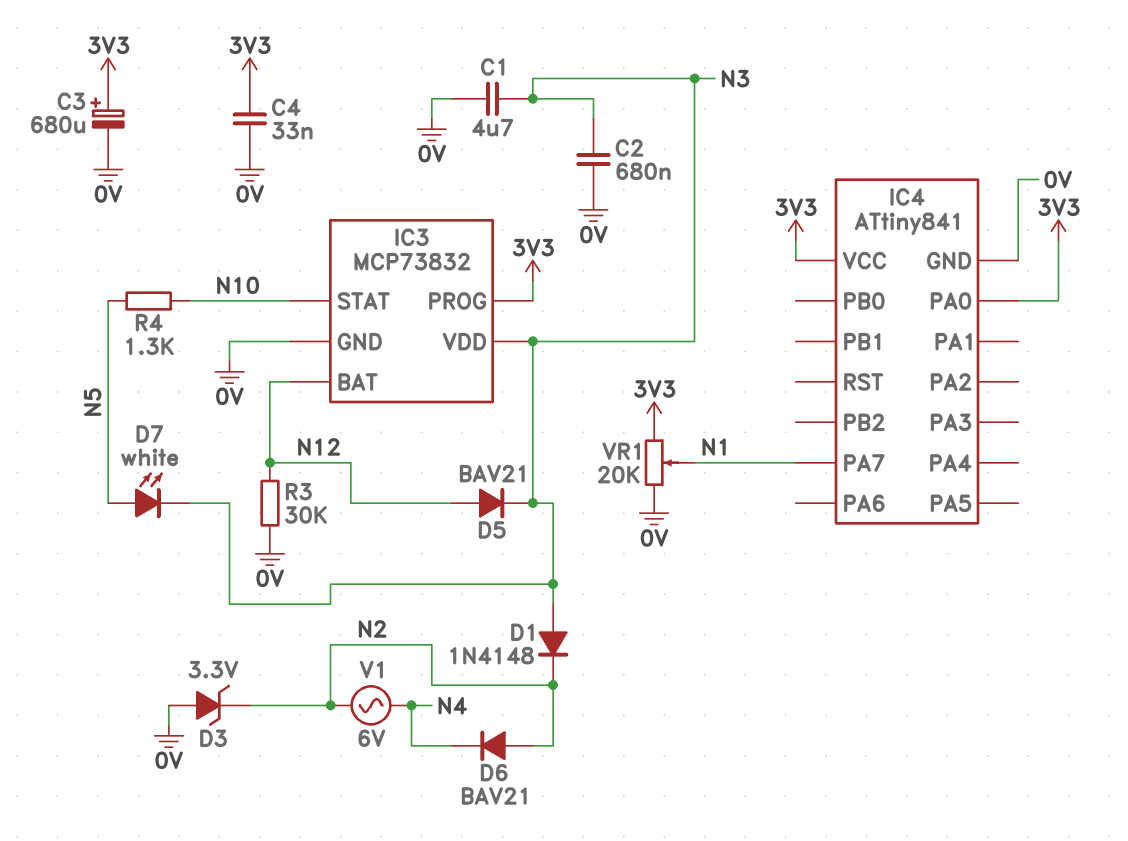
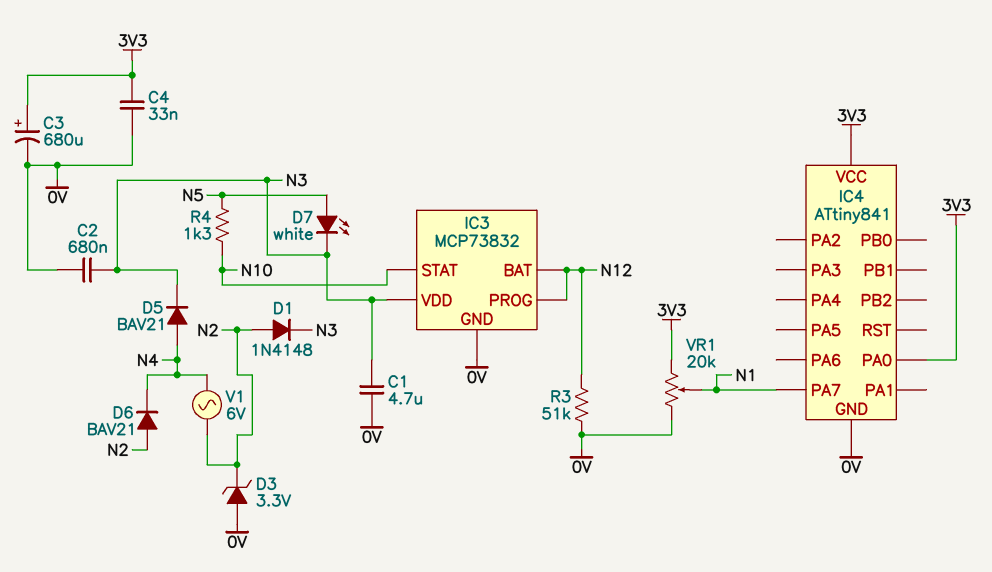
D1: diode 1N4148 (A N3, K N2) -> diode 1N4148 (A N2, K N3)
D5: diode BAV21 (A N12, K N3) -> diode BAV21 (A N4, K N3)
IC3 pin PROG: 3V3 -> N12
R3: 30k (0V, N12) -> 51k (0V, N12)

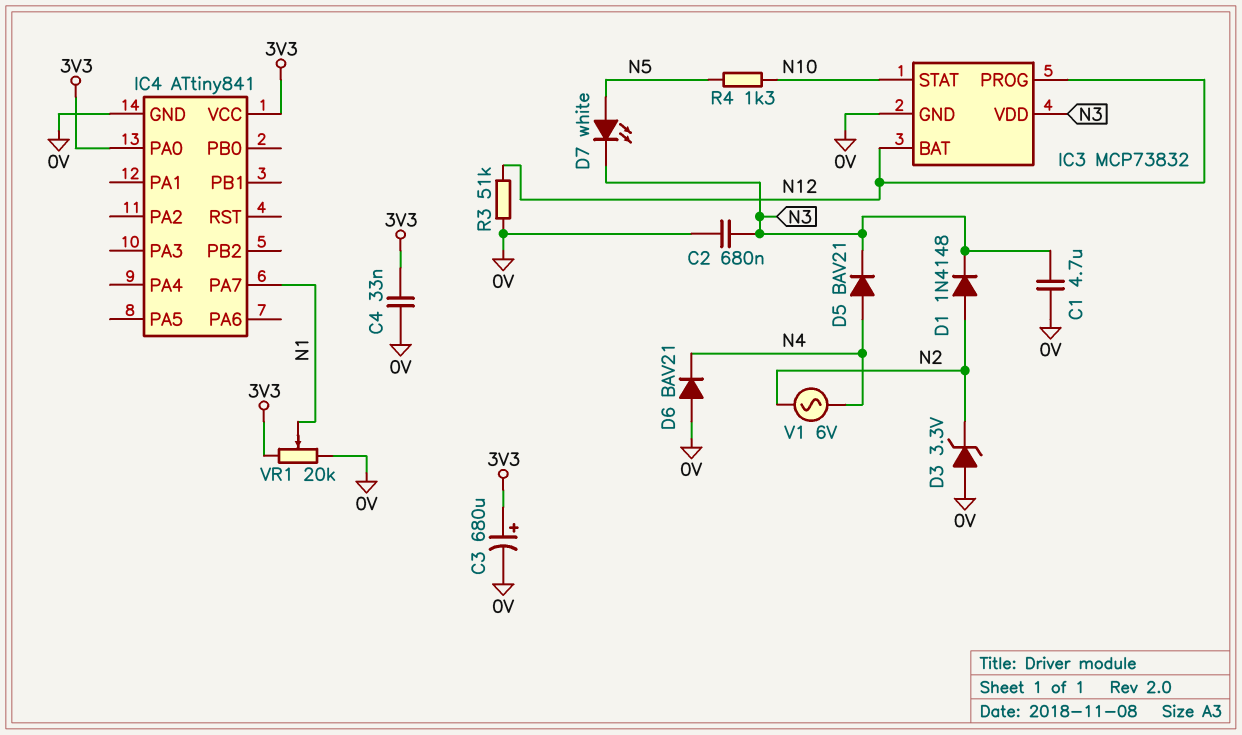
D6: diode BAV21 (A N2, K N4) -> diode BAV21 (A 0V, K N4)

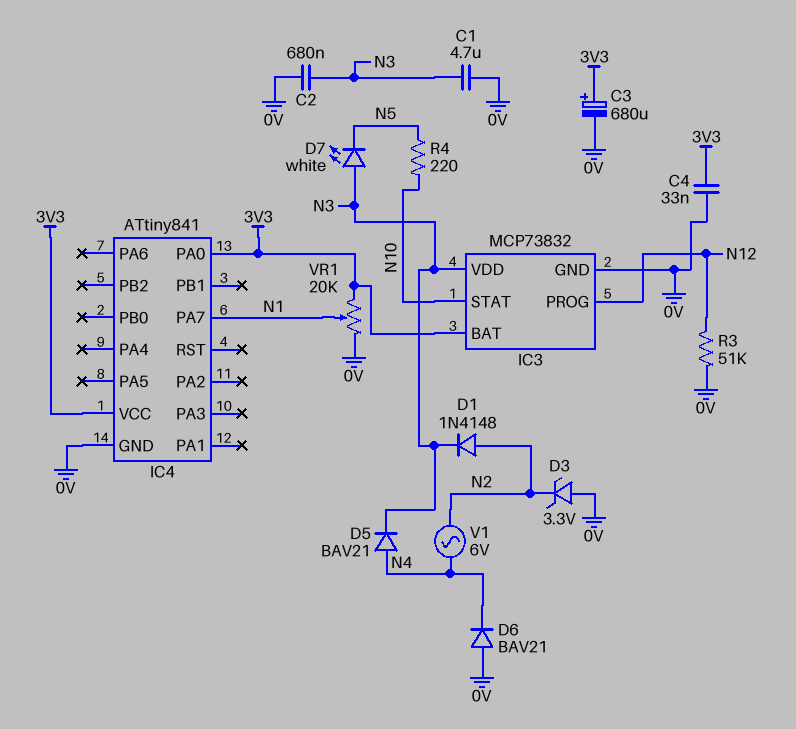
D7: LED white (A N5, K N3) -> LED white (A N3, K N5)
IC3 pin BAT: N12 -> 3V3
R4: 1.3k (N5, N10) -> 220 (N5, N10)

